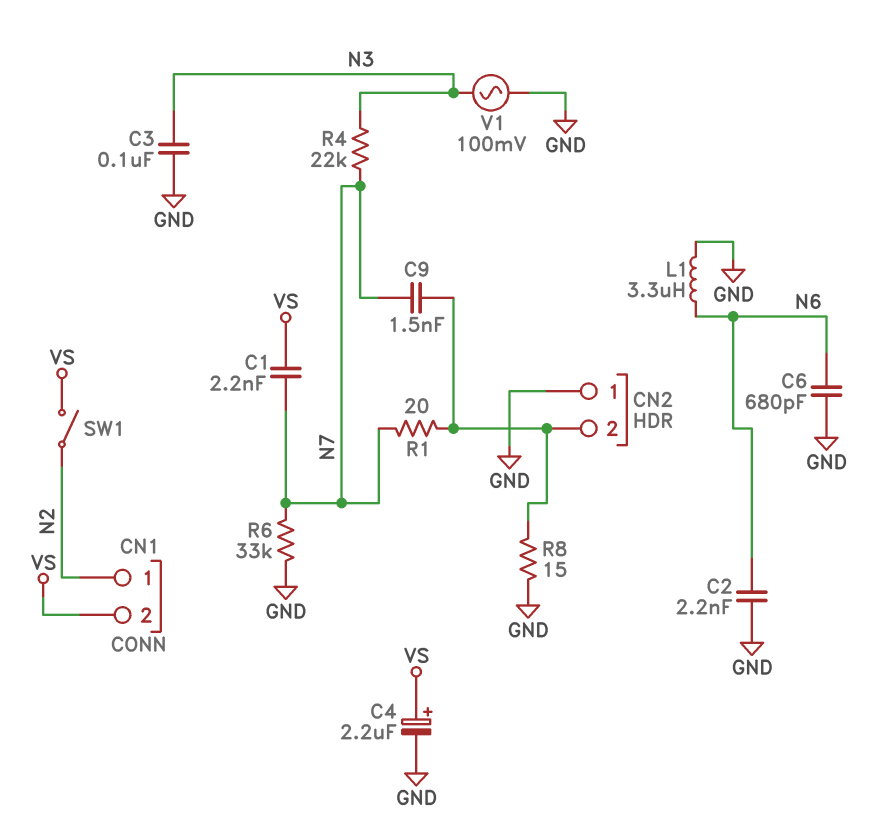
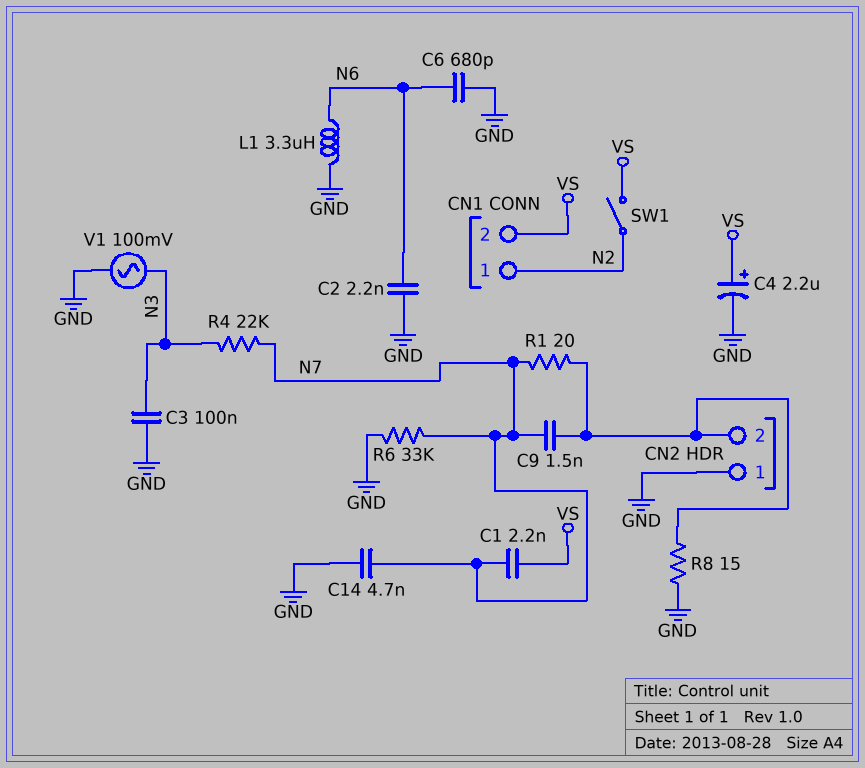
C14: none -> 4.7nF (GND, N7)

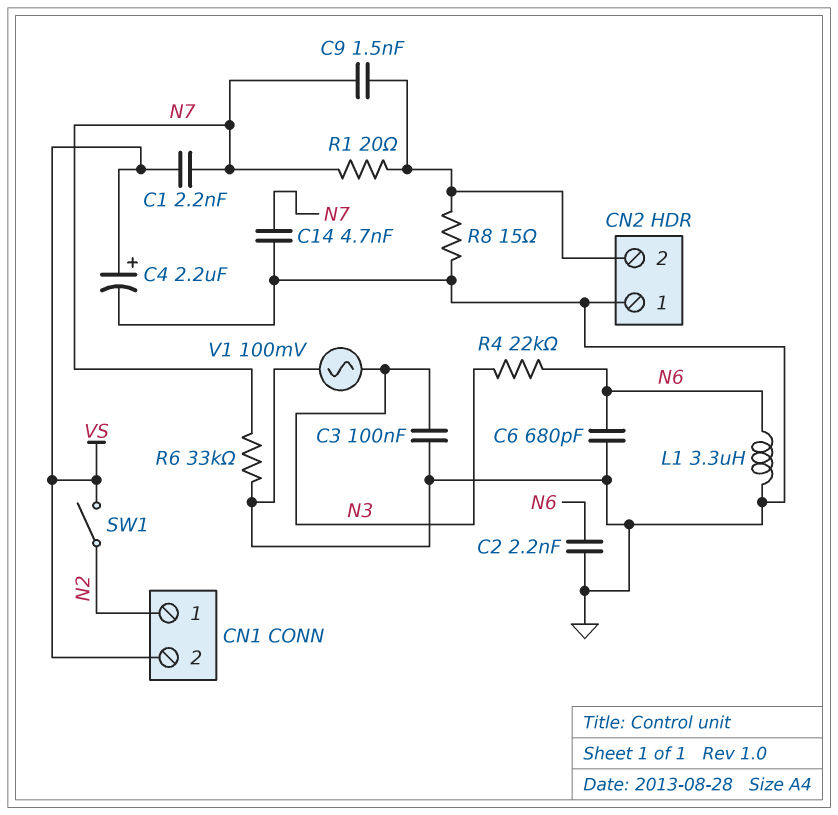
R4: 22k (N3, N7) -> 22k (N3, N6)

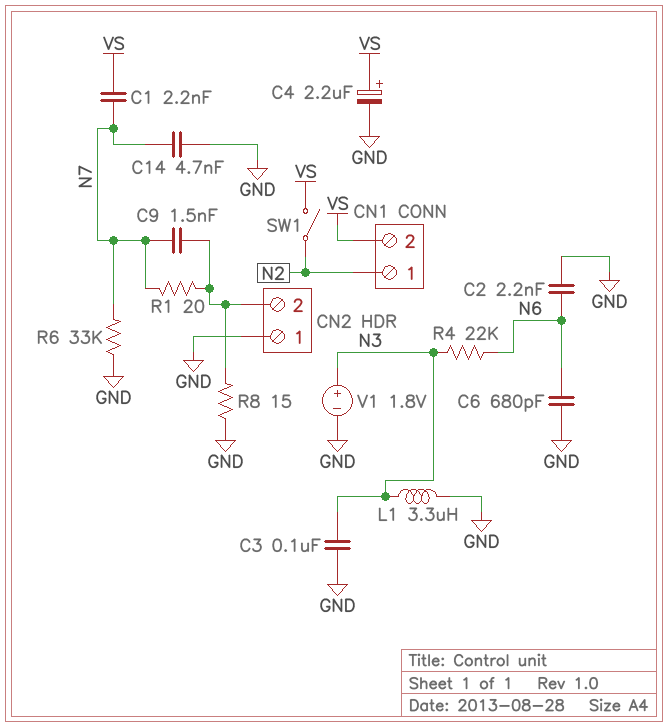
L1: 3.3uH (GND, N6) -> 3.3uH (GND, N3)
V1: AC 100mV (GND, N3) -> 1.8V (plus N3, minus GND)

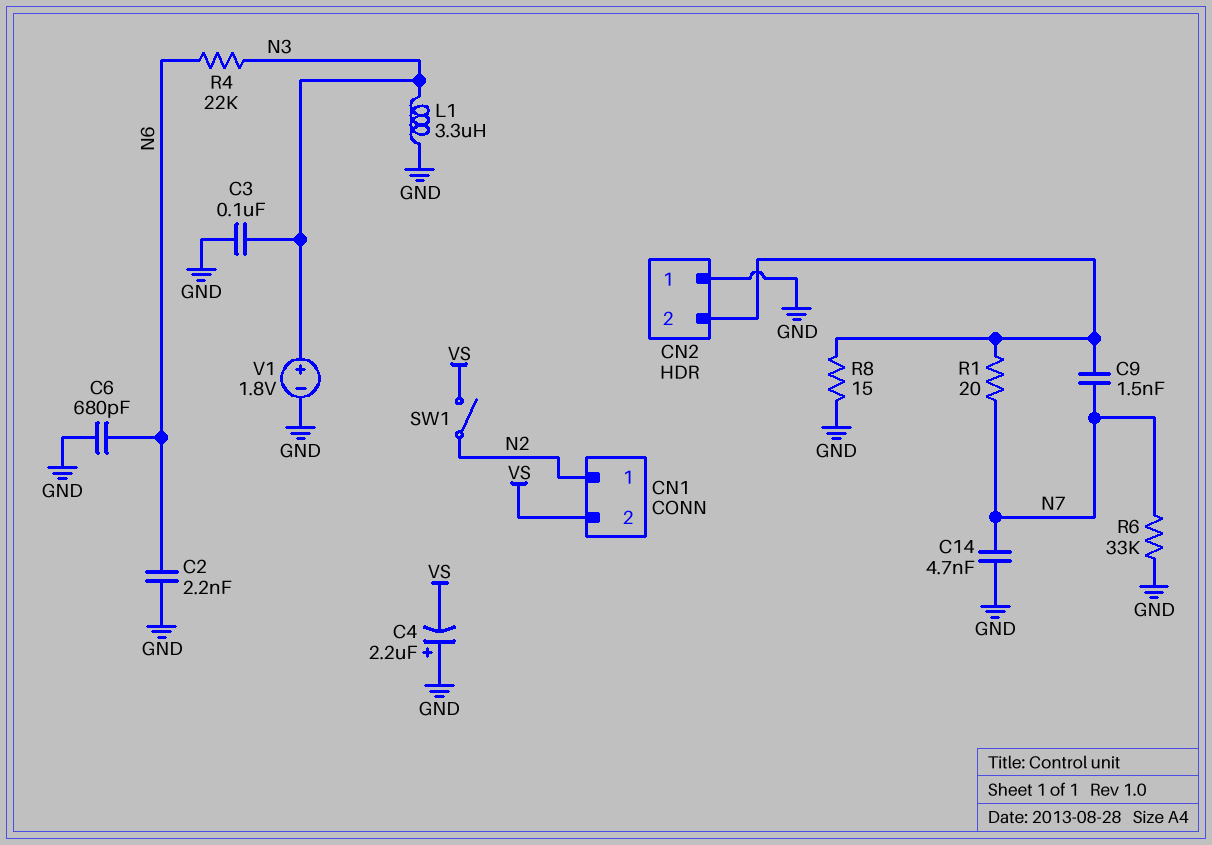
C1: 2.2nF (N7, VS) -> none
C4: 2.2uF (plus VS, minus GND) -> 2.2uF (plus GND, minus VS)

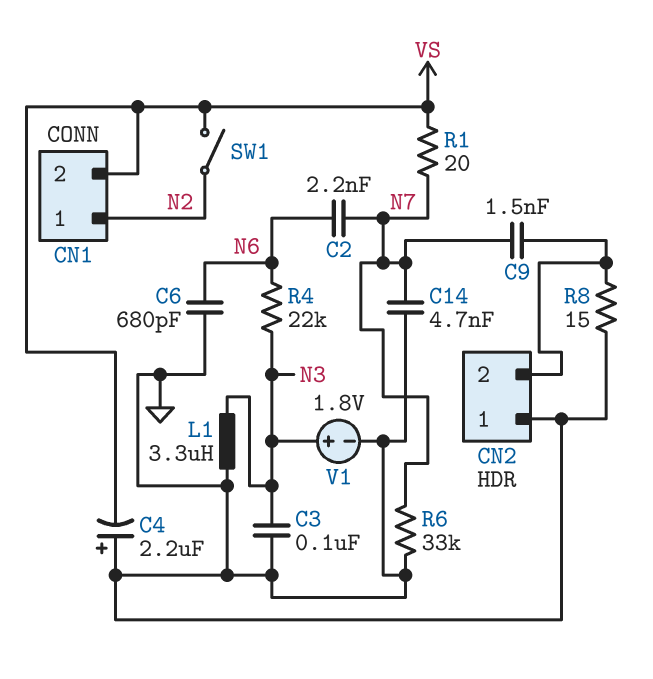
C2: 2.2nF (GND, N6) -> 2.2nF (N6, N7)
R1: 20 (CN2/2, N7) -> 20 (N7, VS)

